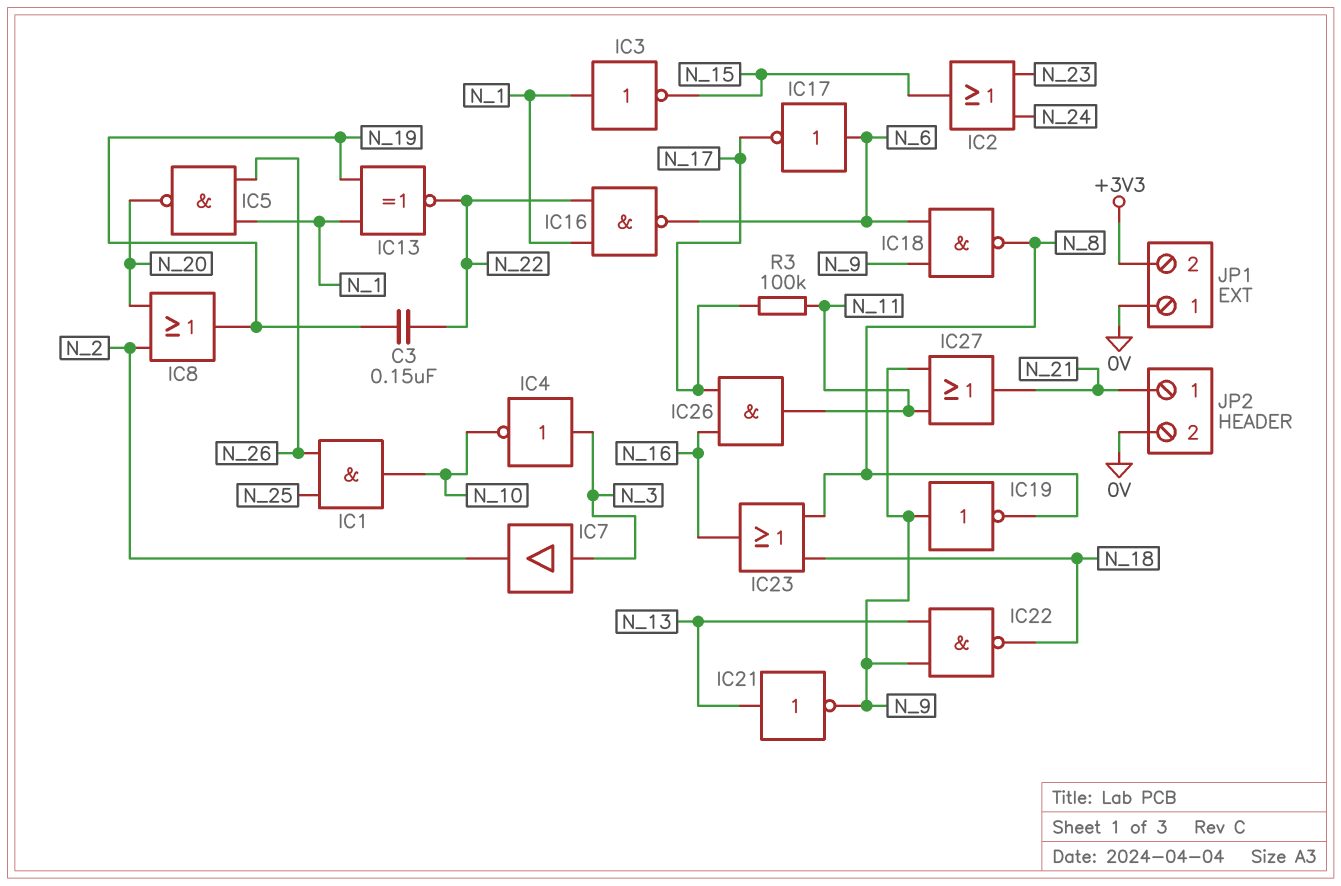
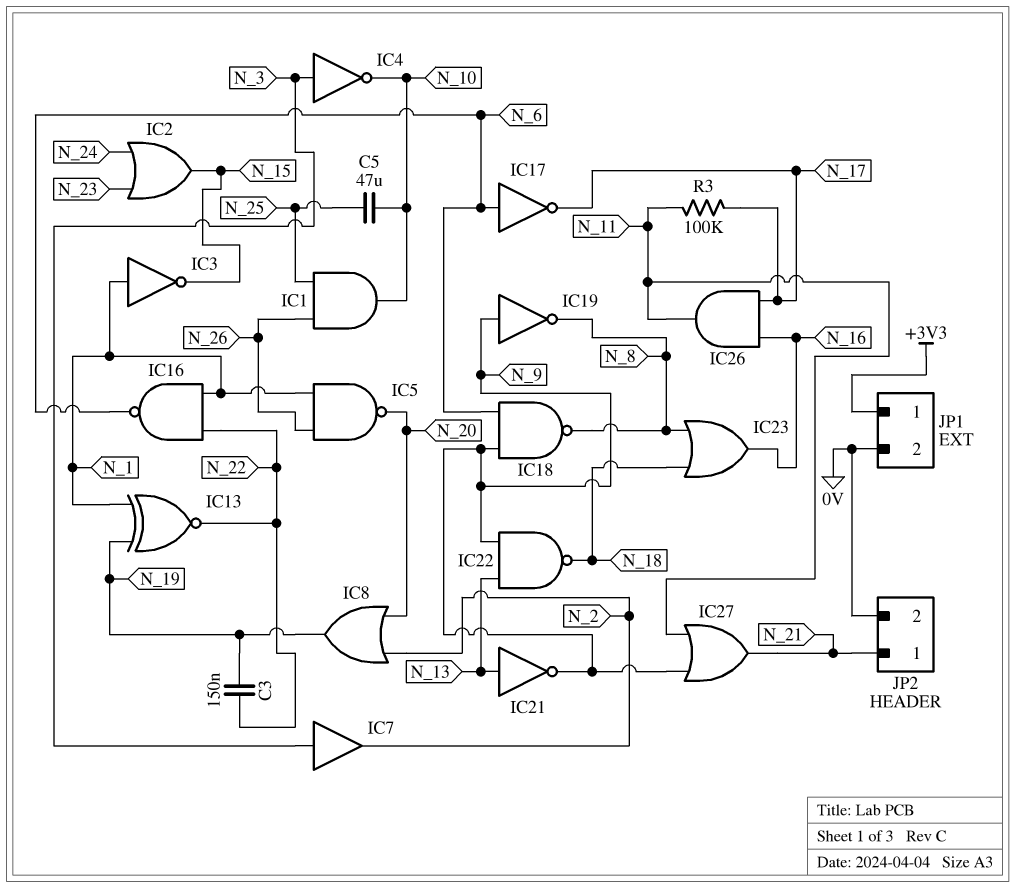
C5: none -> 47uF (N_10, N_25)
JP1 pin 1: 0V -> +3V3
JP1 pin 2: +3V3 -> 0V

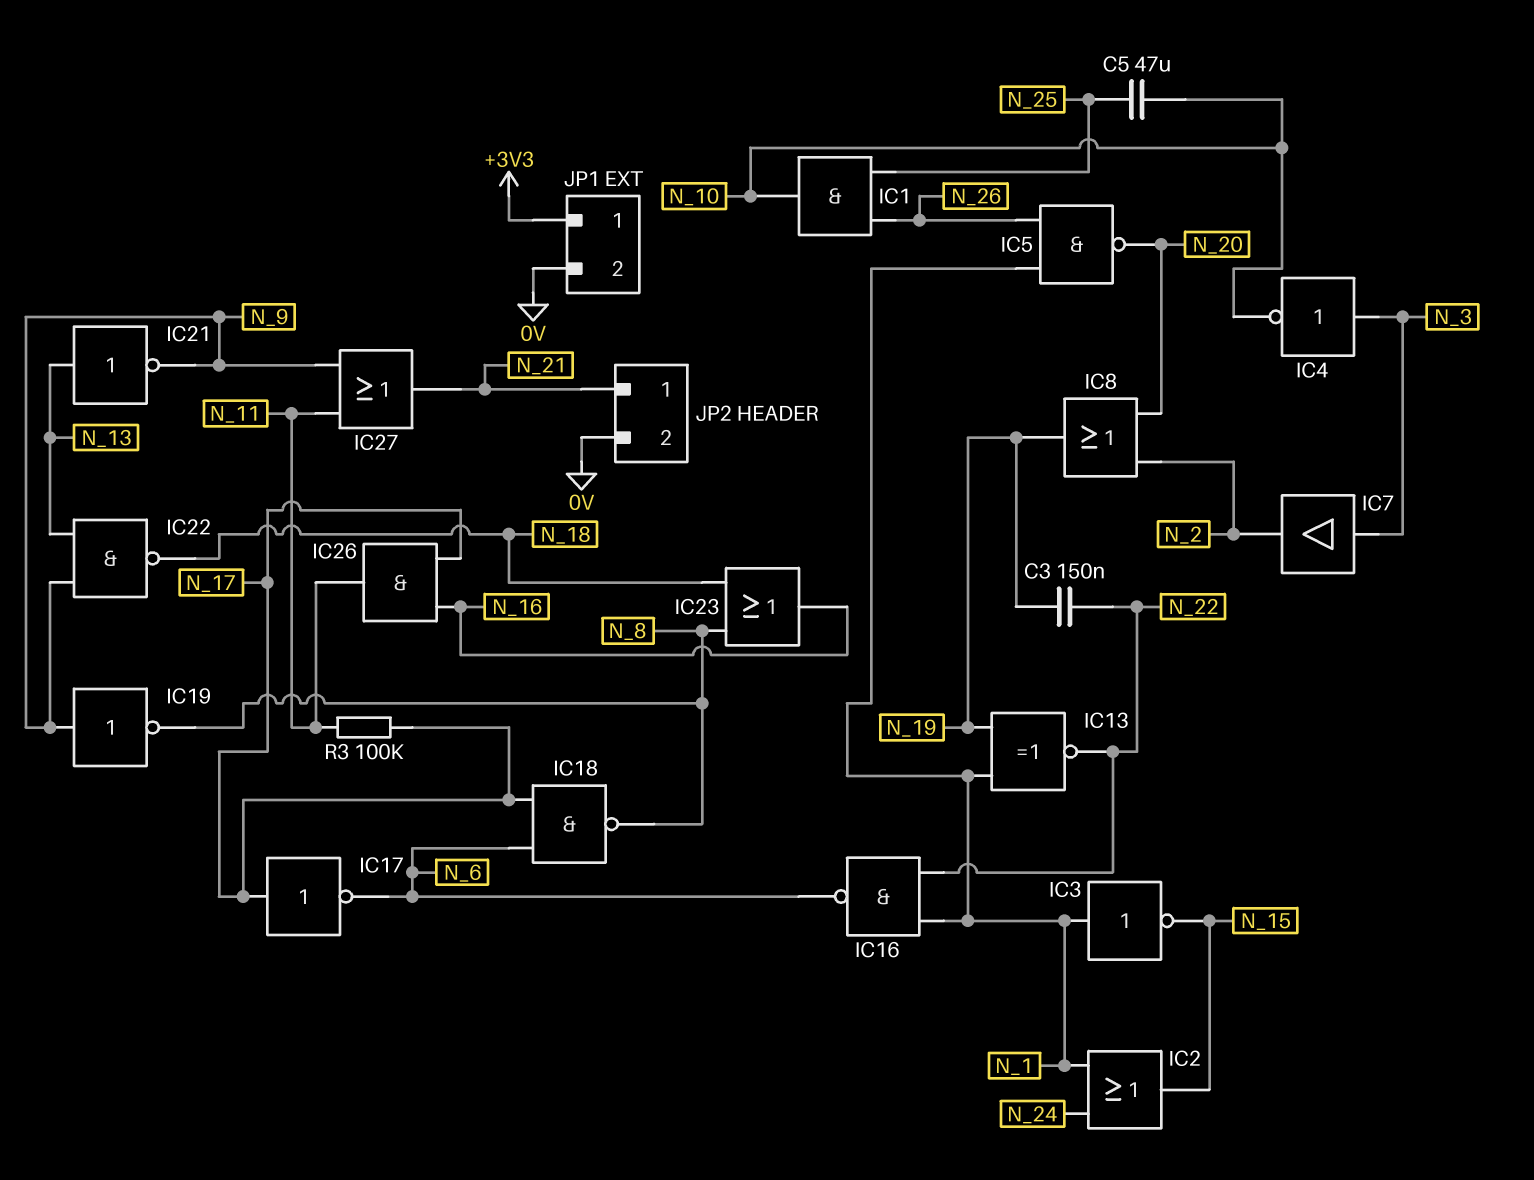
IC2: OR (in N_23, in N_24, out N_15) -> OR (in N_1, in N_24, out N_15)
IC17: NOT (in N_6, out N_17) -> NOT (in N_17, out N_6)
IC18: NAND (in N_6, in N_9, out N_8) -> NAND (in N_6, in N_17, out N_8)

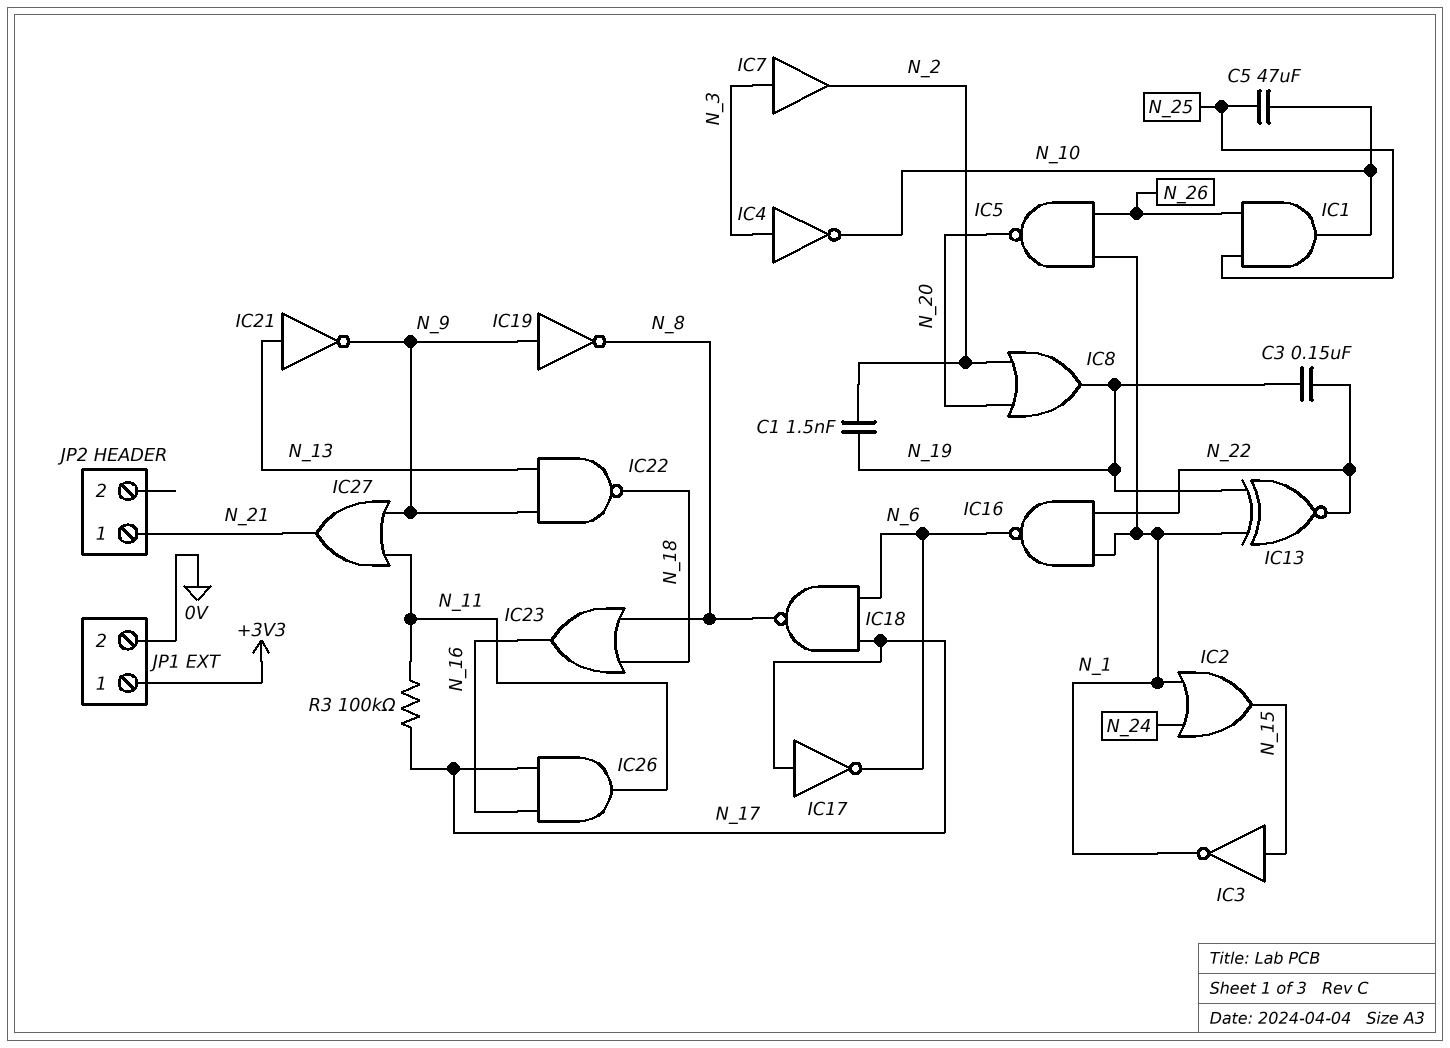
C1: none -> 1.5nF (N_2, N_19)
IC3: NOT (in N_1, out N_15) -> NOT (in N_15, out N_1)
JP2 pin 2: 0V -> none

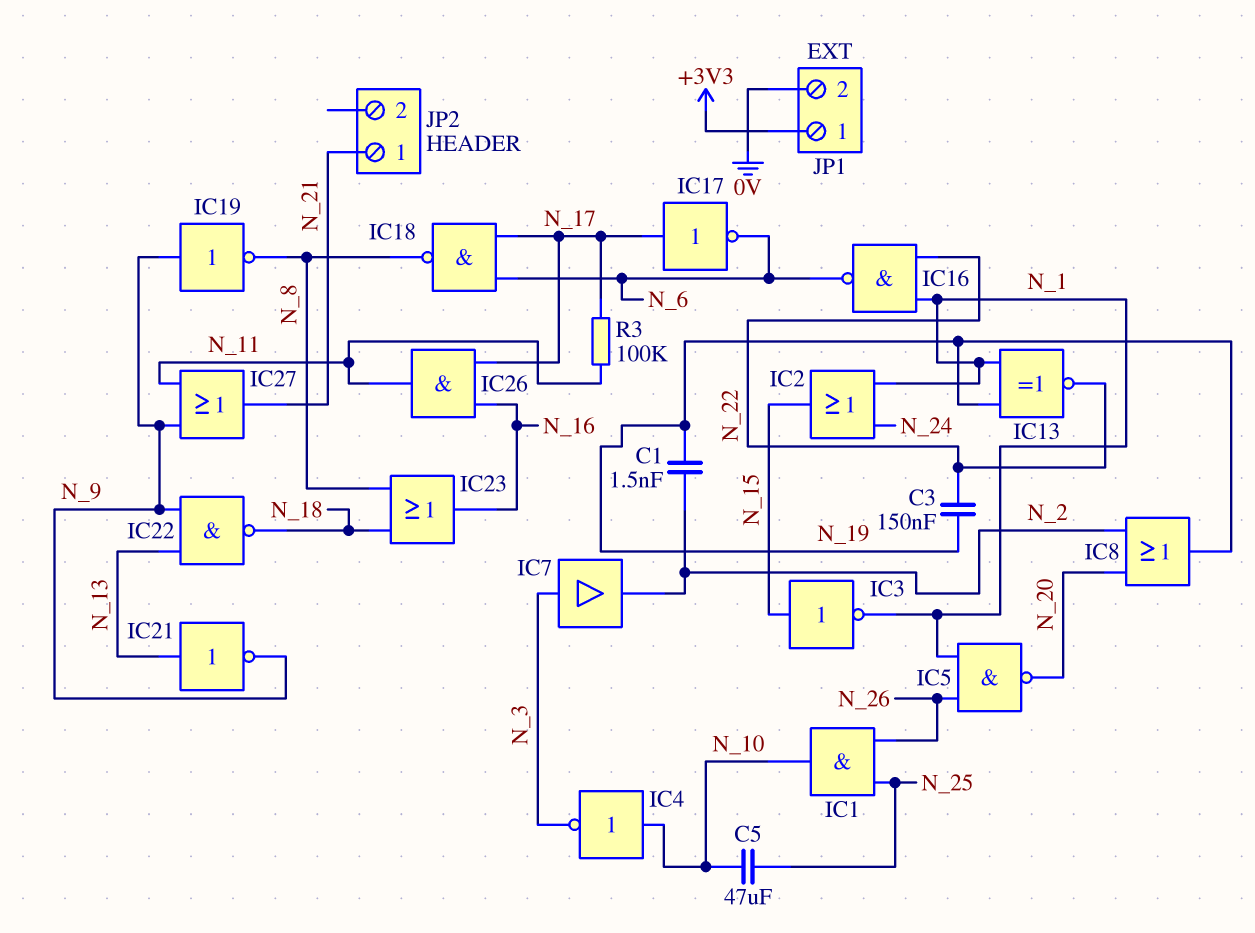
IC4: NOT (in N_3, out N_10) -> NOT (in N_10, out N_3)

